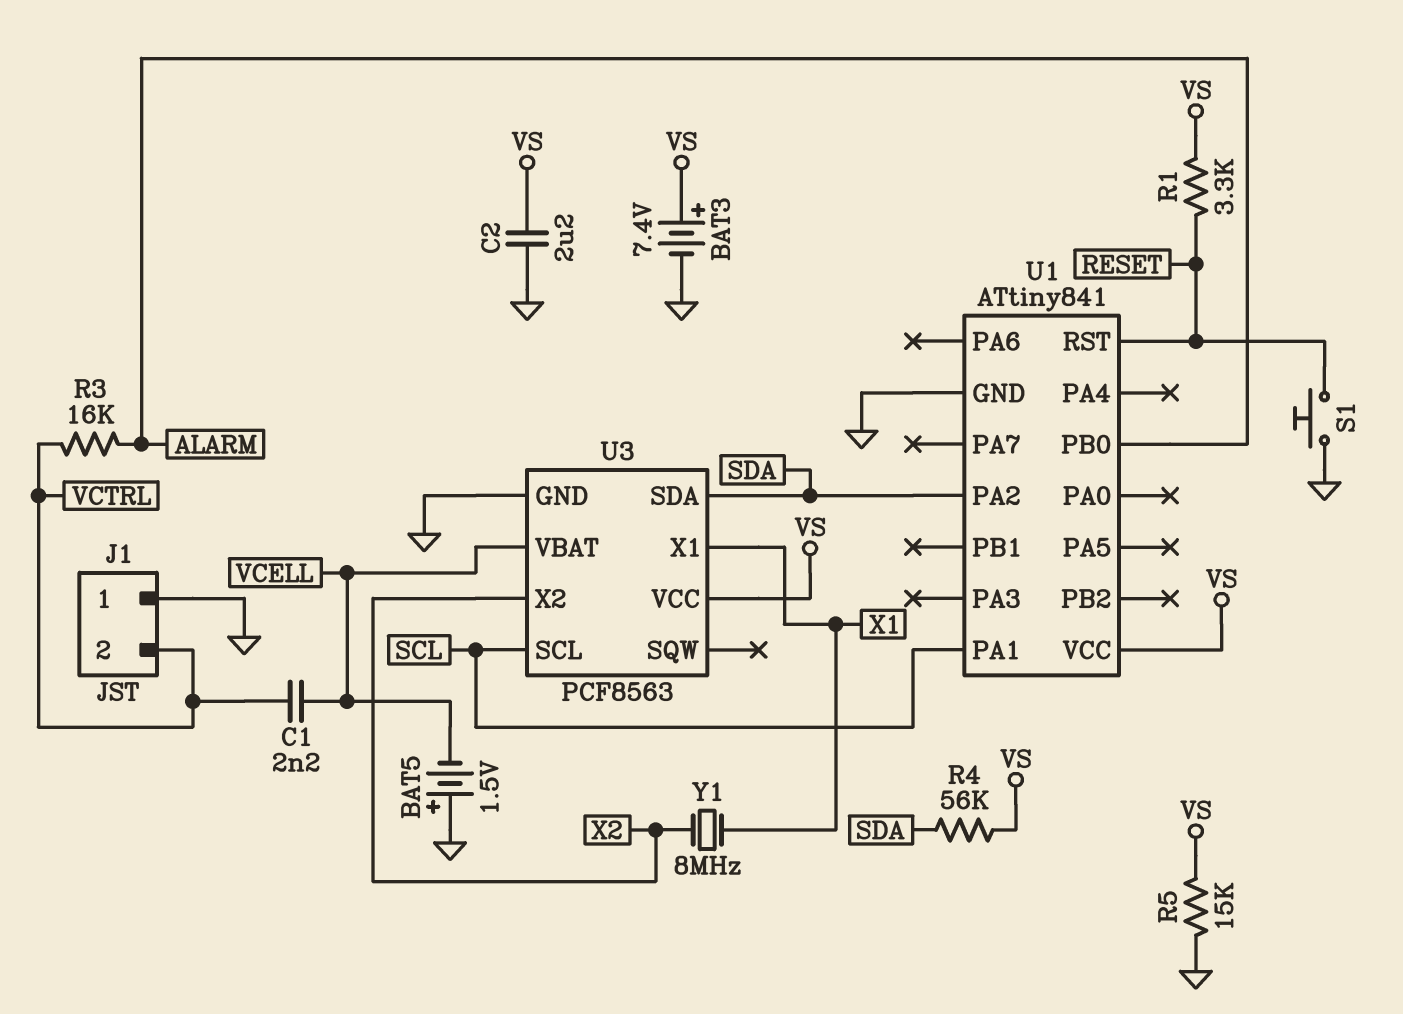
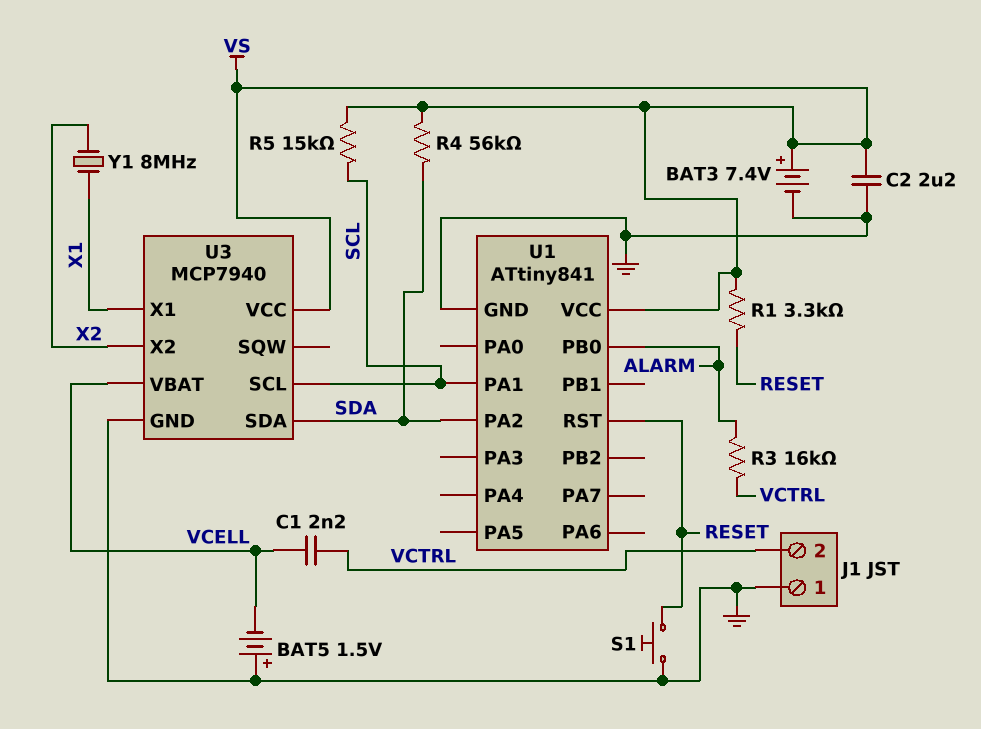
R5: 15k (GND, VS) -> 15k (SCL, VS)
U3: PCF8563 -> MCP7940

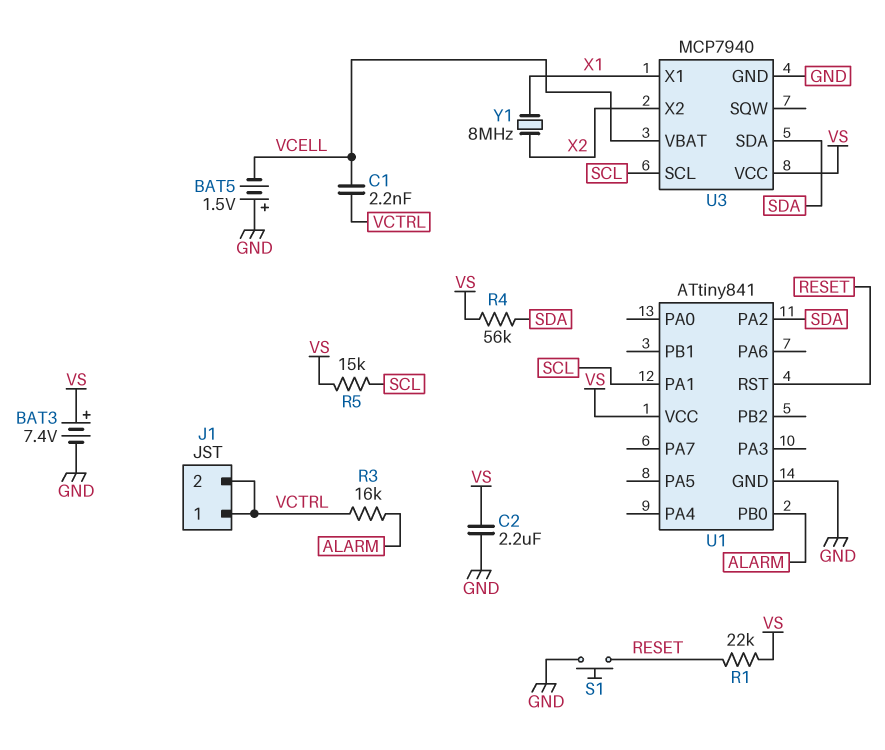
J1 pin 1: GND -> VCTRL
R1: 3.3k (RESET, VS) -> 22k (RESET, VS)

